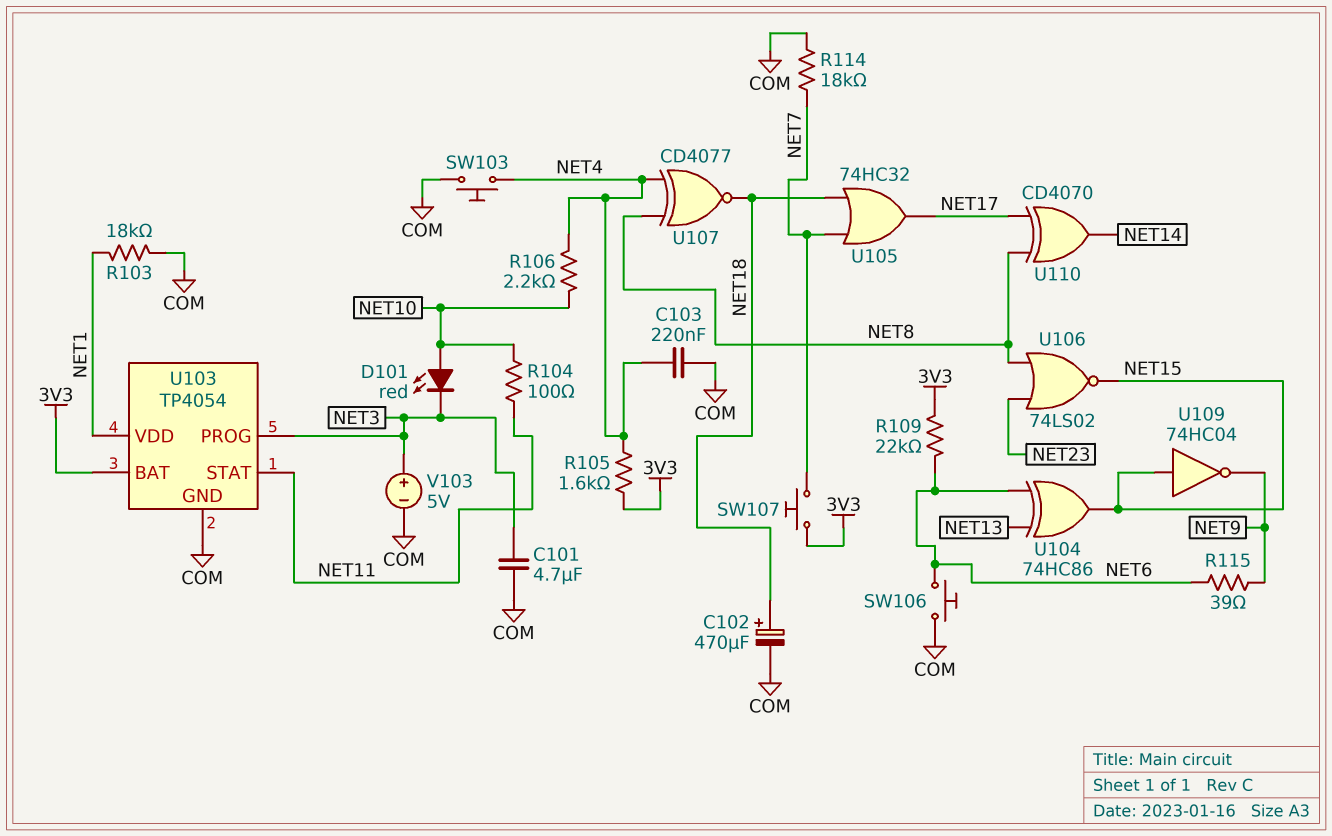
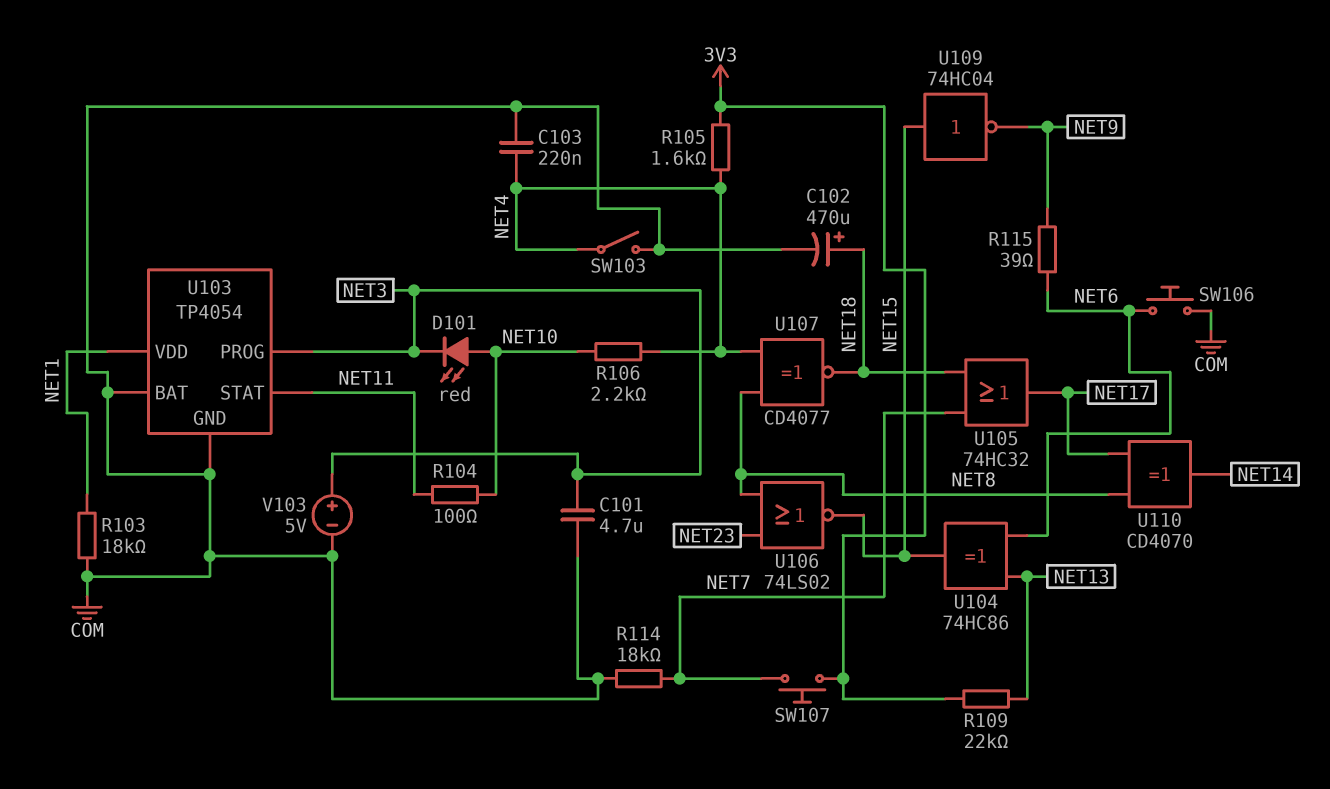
R109: 22k (3V3, NET6) -> 22k (3V3, NET13)
SW103: button (COM, NET4) -> switch (COM, NET4)
U103 pin BAT: 3V3 -> COM

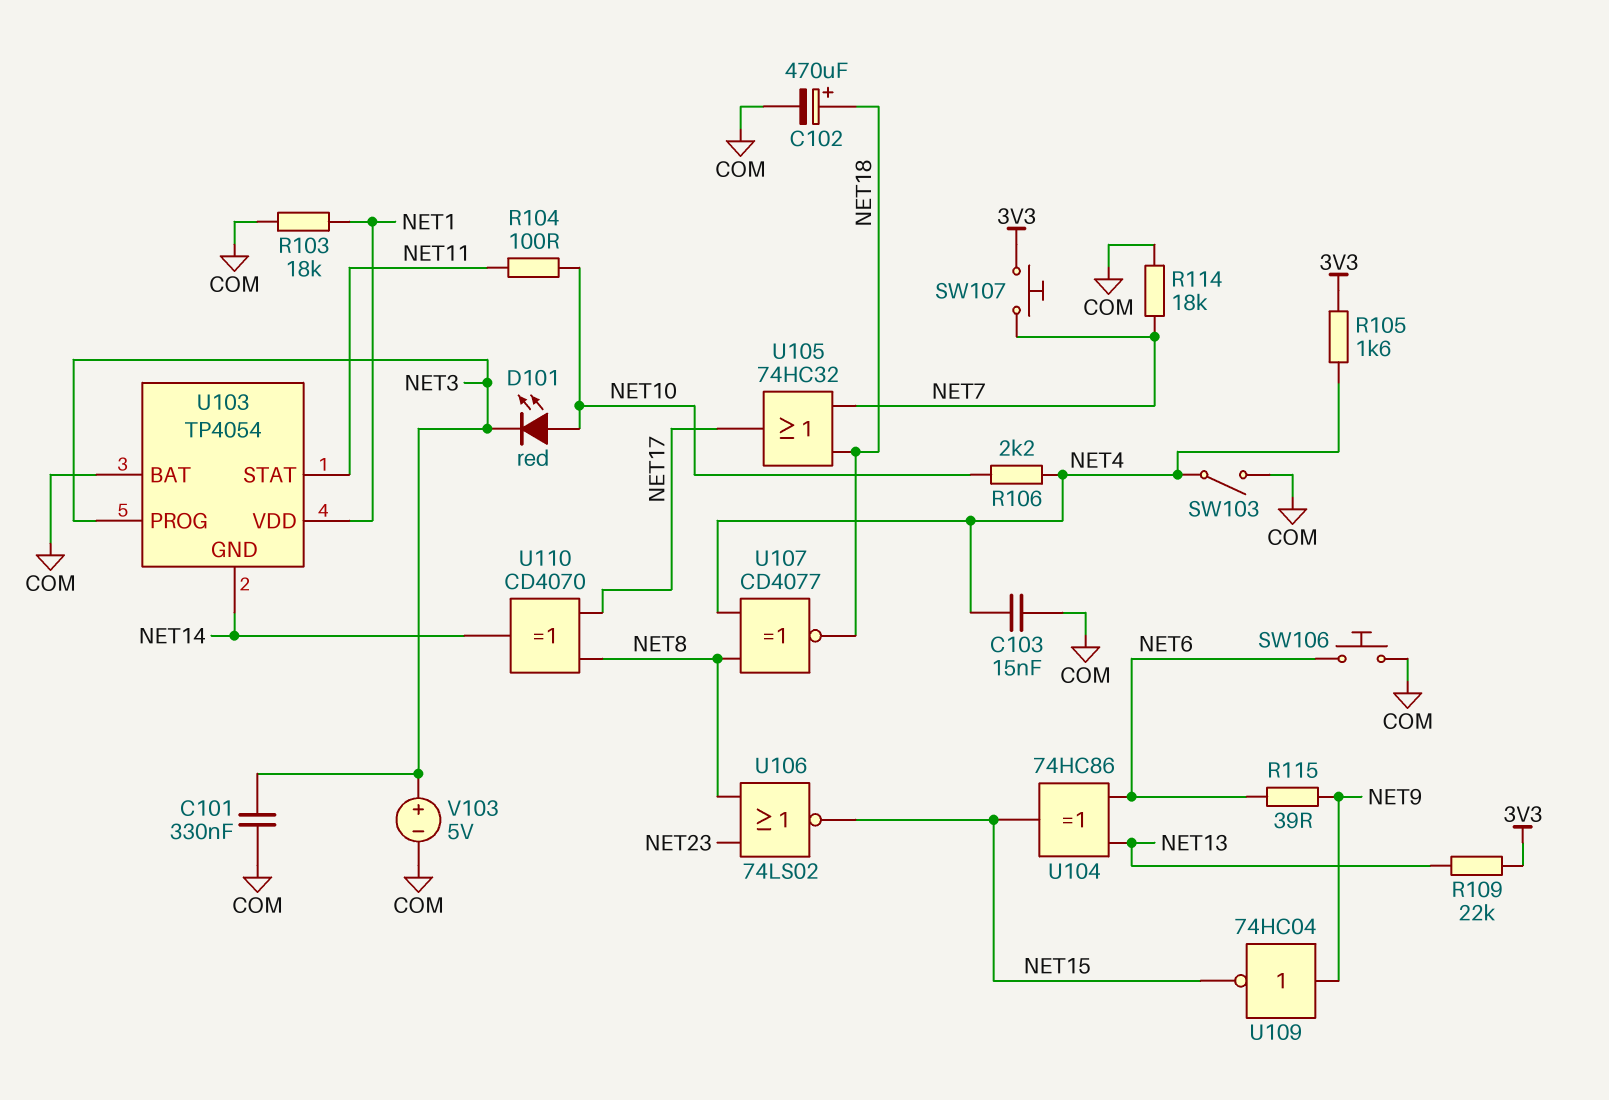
C101: 4.7uF (COM, NET3) -> 330nF (COM, NET3)
C103: 220nF (COM, NET4) -> 15nF (COM, NET4)
U103 pin GND: COM -> NET14
U109: NOT 74HC04 (in NET15, out NET9) -> NOT 74HC04 (in NET9, out NET15)

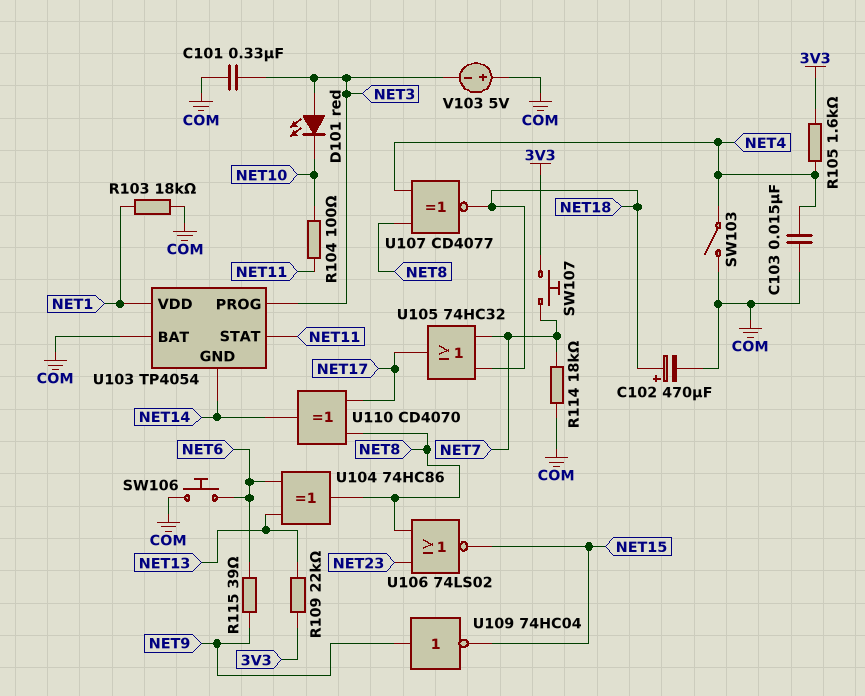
D101: LED red (A NET10, K NET3) -> LED red (A NET3, K NET10)
R106: 2.2k (NET4, NET10) -> none
U104: XOR 74HC86 (in NET6, in NET13, out NET15) -> XOR 74HC86 (in NET6, in NET13, out NET8)
V103: 5V (plus NET3, minus COM) -> 5V (plus COM, minus NET3)

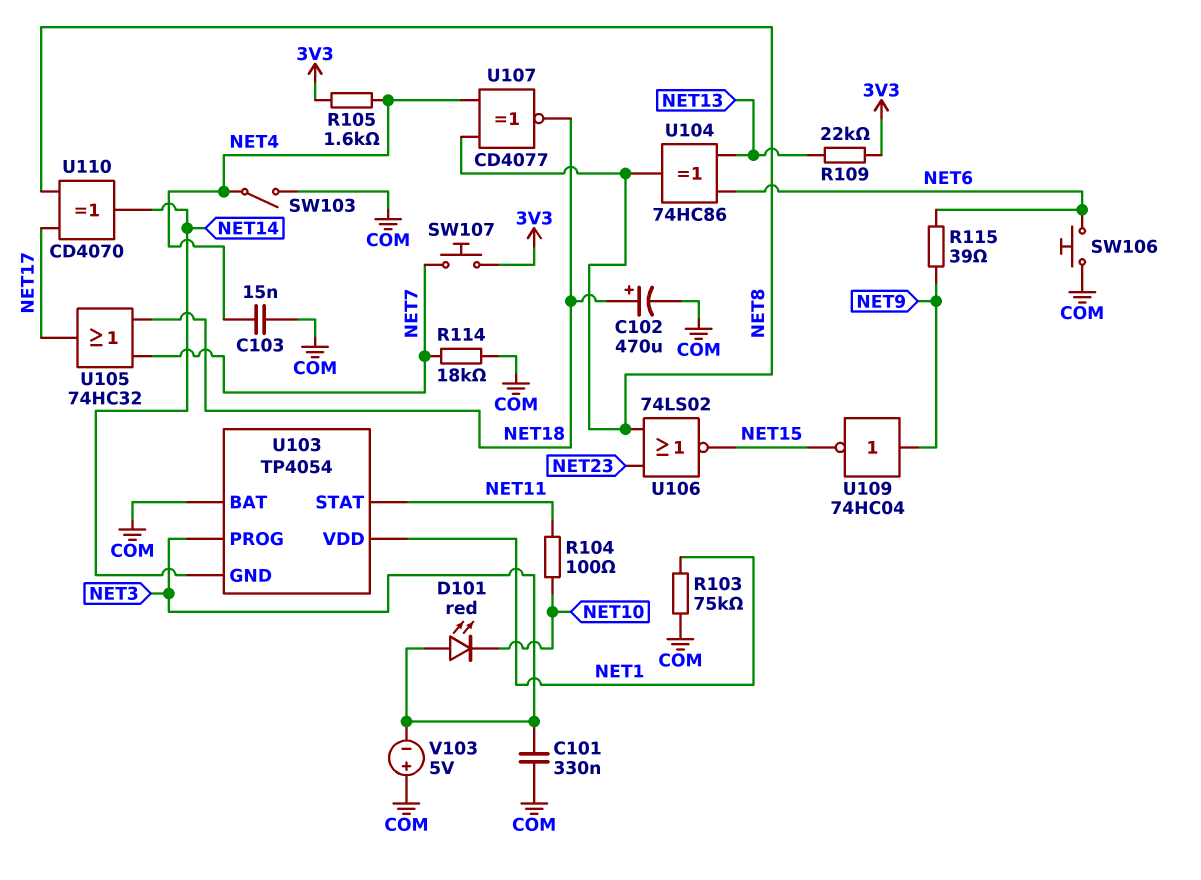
R103: 18k (COM, NET1) -> 75k (COM, NET1)

